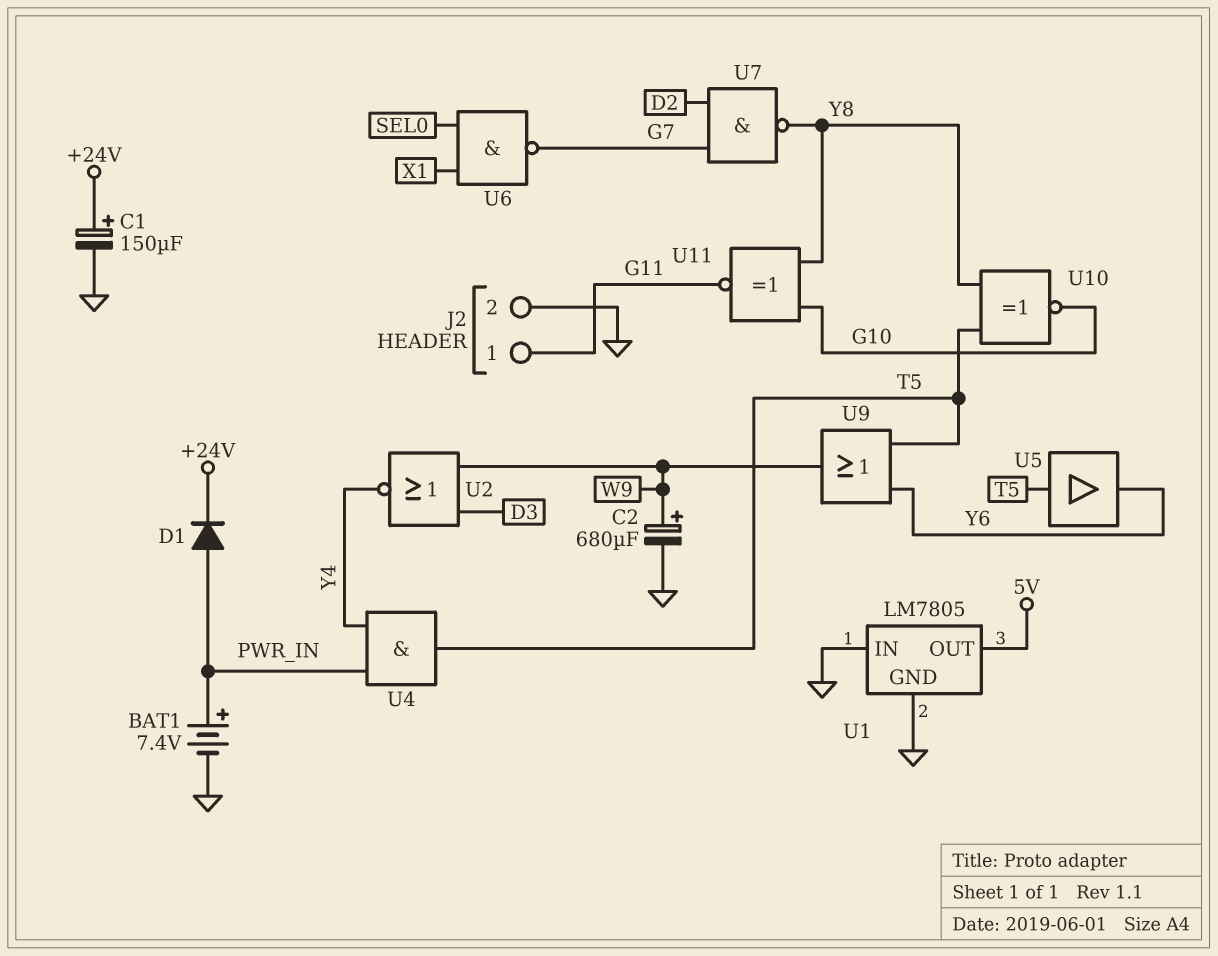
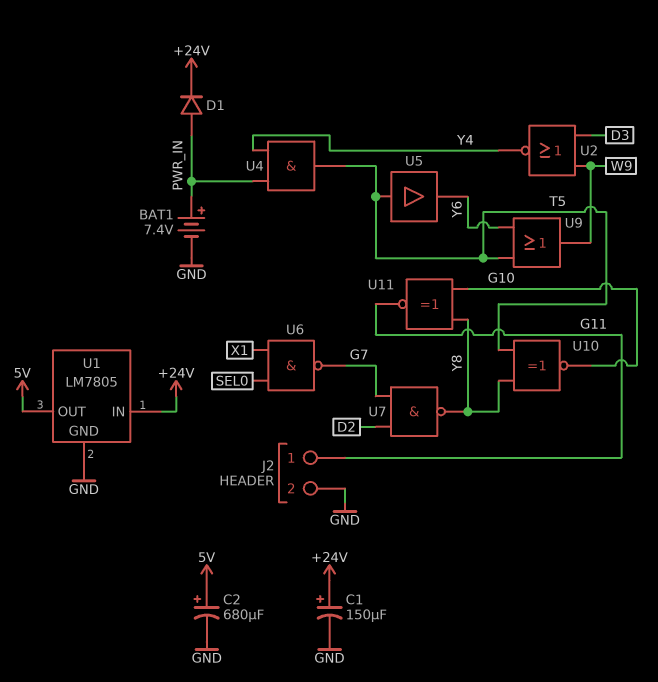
C2: 680uF (plus W9, minus GND) -> 680uF (plus 5V, minus GND)
U1 pin IN: GND -> +24V

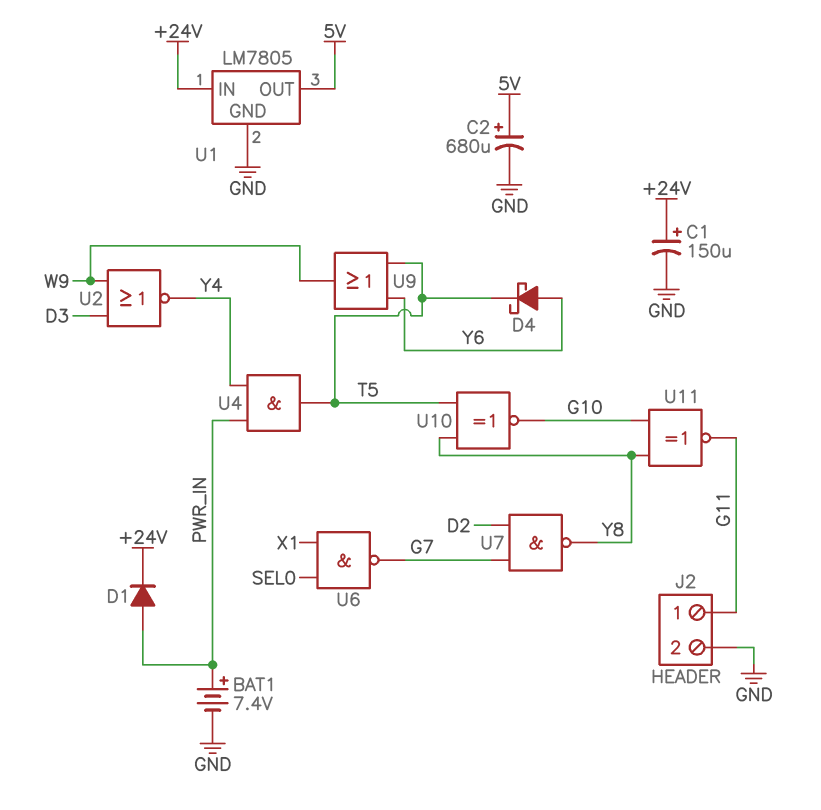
D4: none -> schottky (A Y6, K T5)
U5: buffer (in T5, out Y6) -> none

